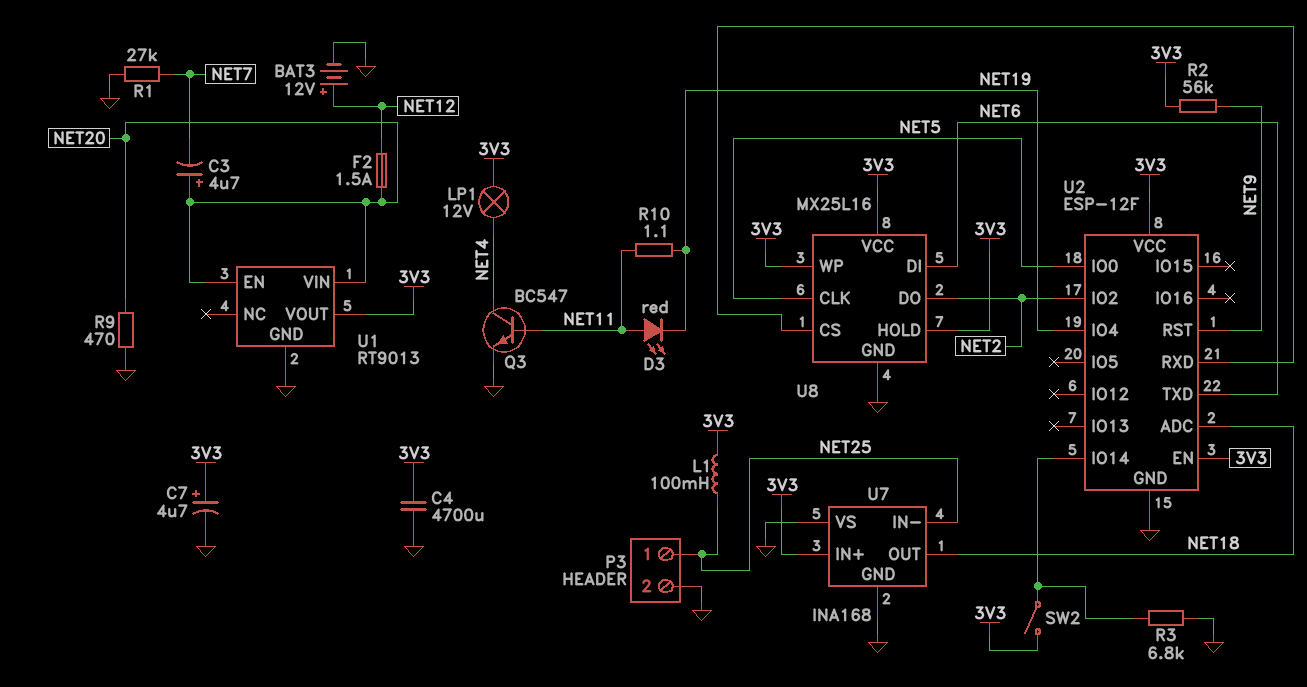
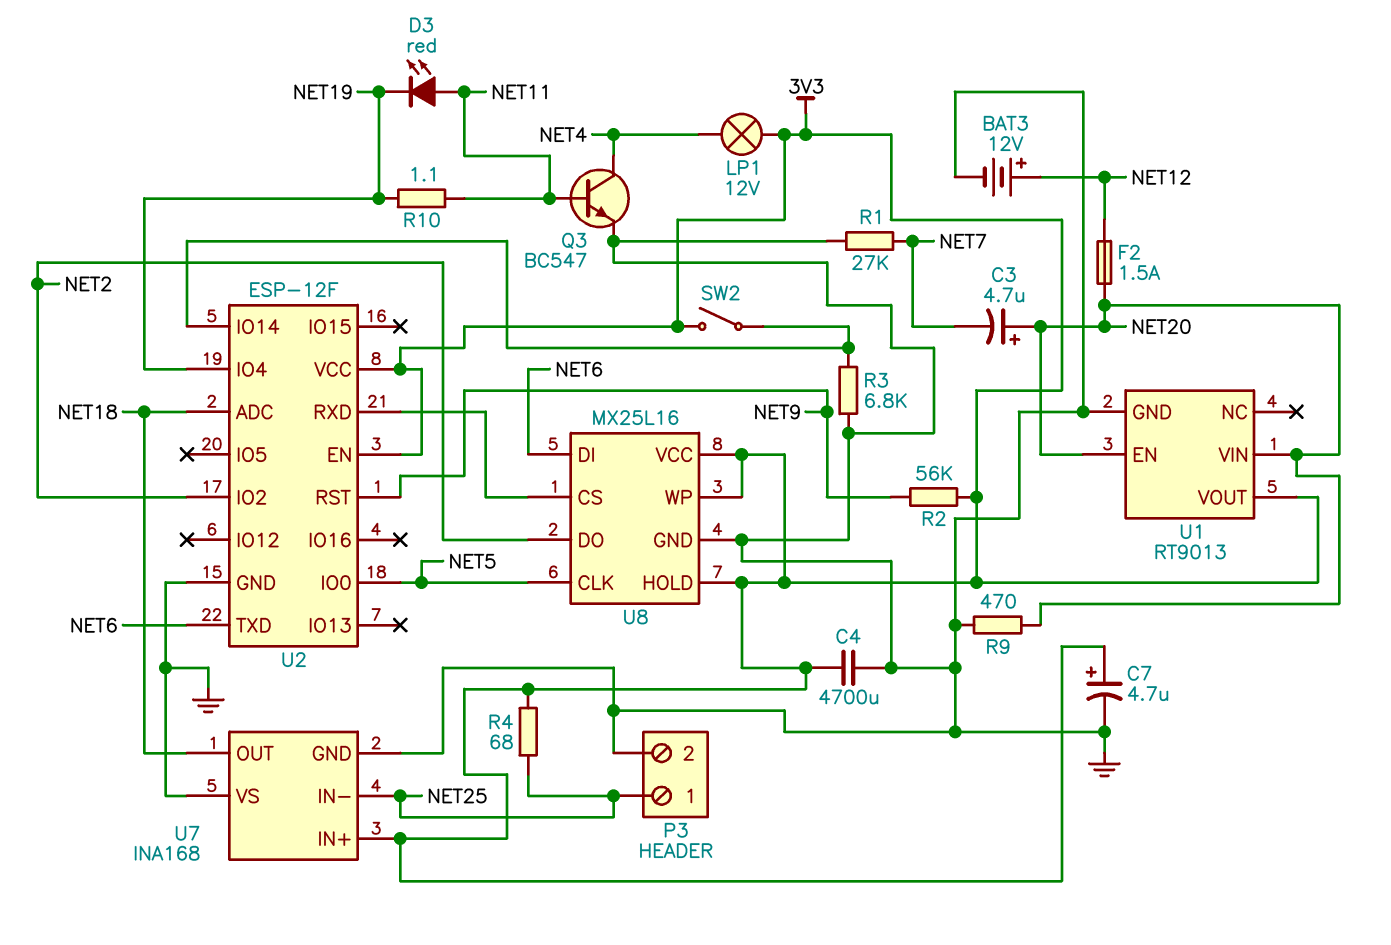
L1: 100mH (3V3, NET25) -> none
R4: none -> 68 (3V3, NET25)

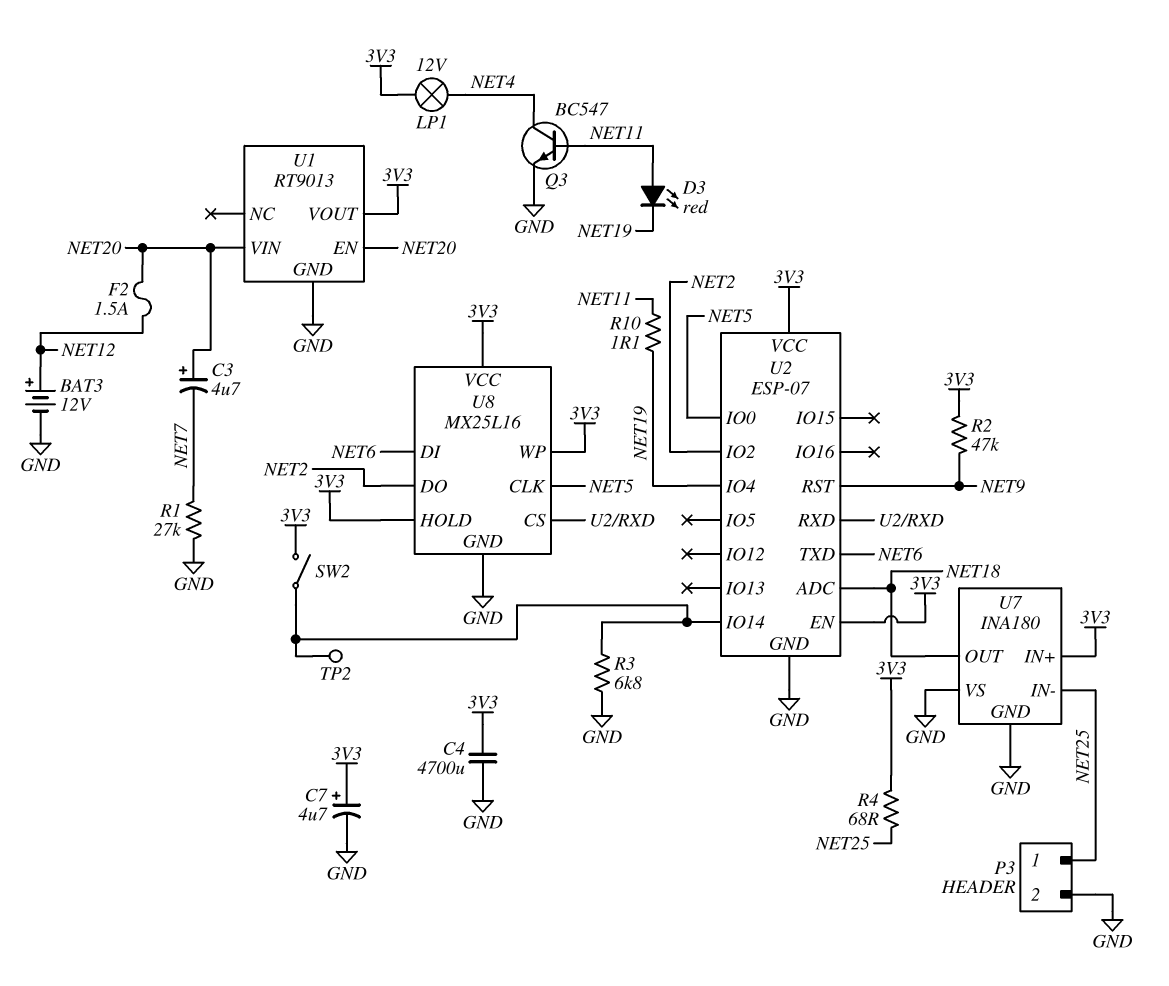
R2: 56k (3V3, NET9) -> 47k (3V3, NET9)
R9: 470 (GND, NET20) -> none
TP2: none -> test point (U2/IO14)
U2: ESP-12F -> ESP-07
U7: INA168 -> INA180

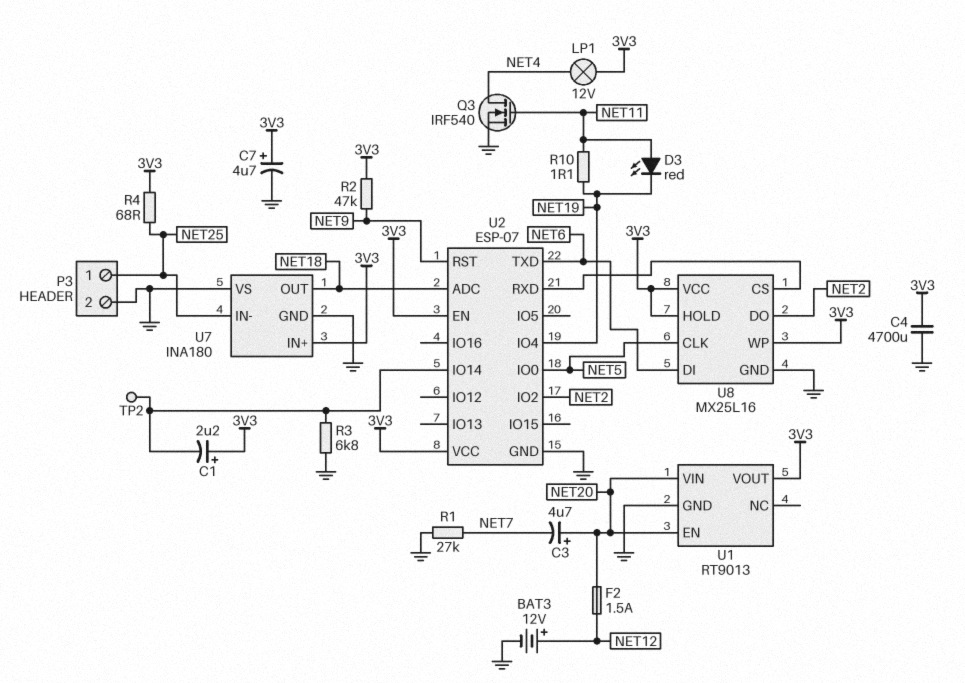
C1: none -> 2.2uF (plus 3V3, minus U2/IO14)
Q3: NPN BC547 (B NET11, C NET4, E GND) -> NMOS IRF540 (G NET11, D NET4, S GND)
SW2: switch (3V3, U2/IO14) -> none

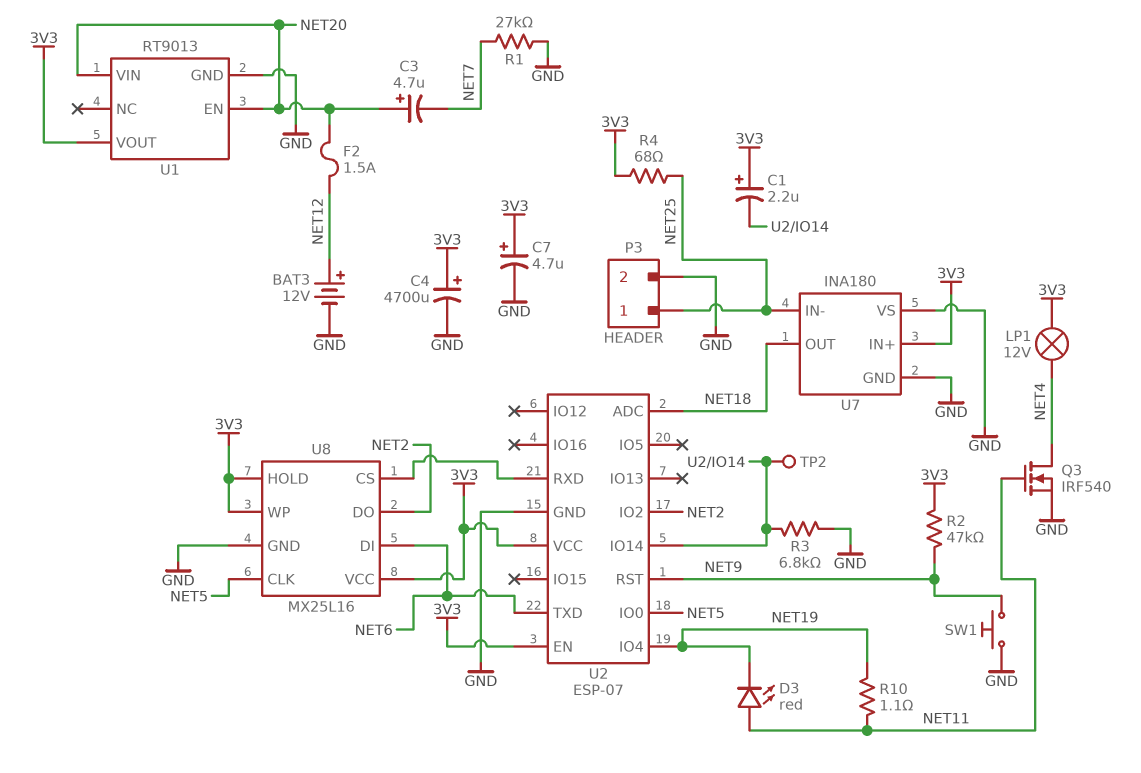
C4: 4700uF (3V3, GND) -> 4700uF (plus 3V3, minus GND)
SW1: none -> button (GND, NET9)

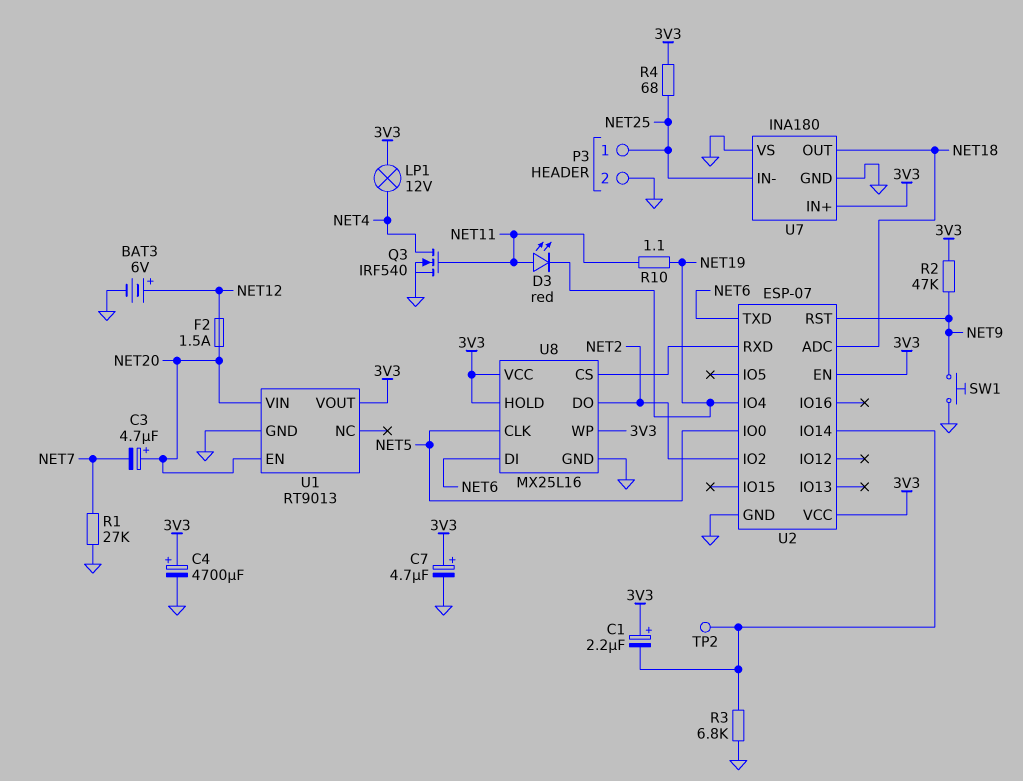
BAT3: 12V (plus NET12, minus GND) -> 6V (plus NET12, minus GND)

